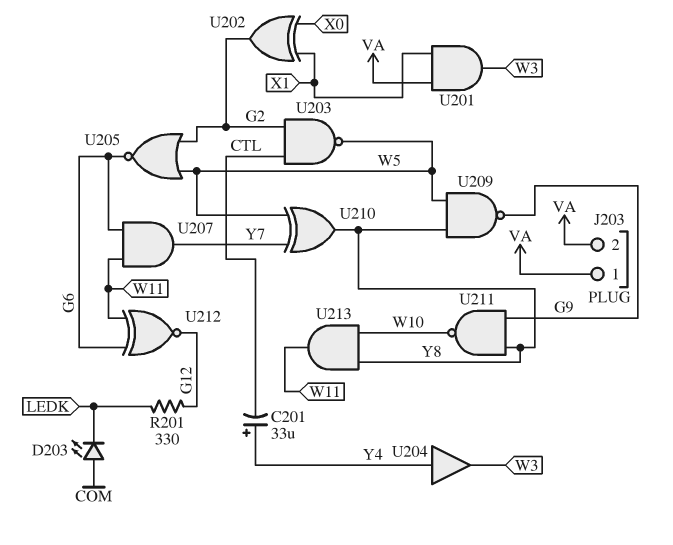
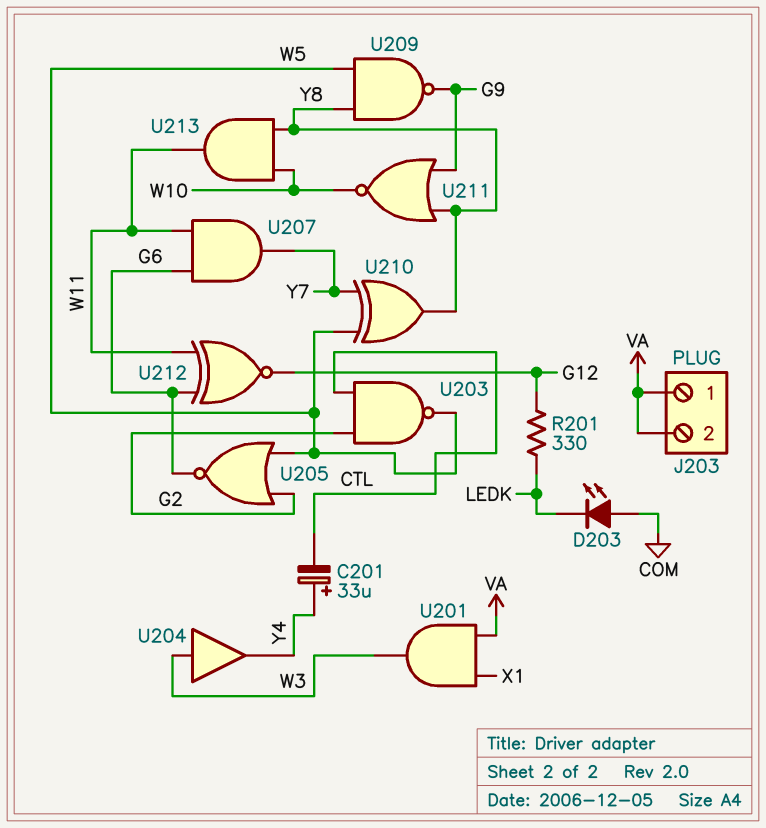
U202: XOR (in X0, in X1, out G2) -> none
U204: buffer (in Y4, out W3) -> buffer (in W3, out Y4)
U211: NAND (in G9, in Y8, out W10) -> NOR (in G9, in Y8, out W10)

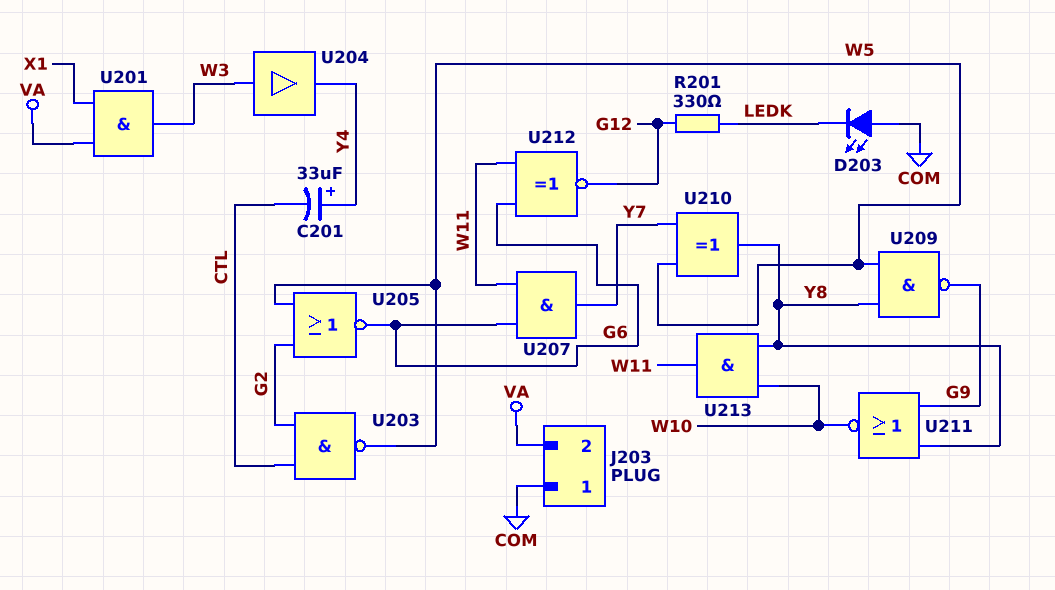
J203 pin 1: VA -> COM

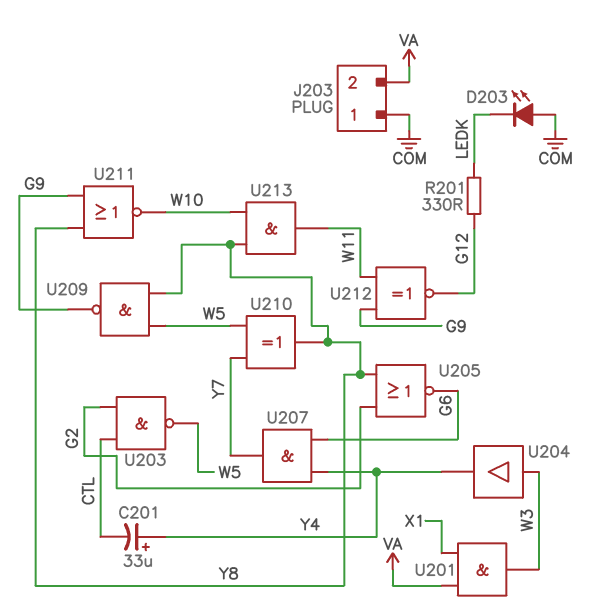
U205: NOR (in G2, in W5, out G6) -> NOR (in G2, in Y8, out G6)
U207: AND (in G6, in W11, out Y7) -> AND (in G6, in Y4, out Y7)
U212: XNOR (in G6, in W11, out G12) -> XNOR (in G9, in W11, out G12)

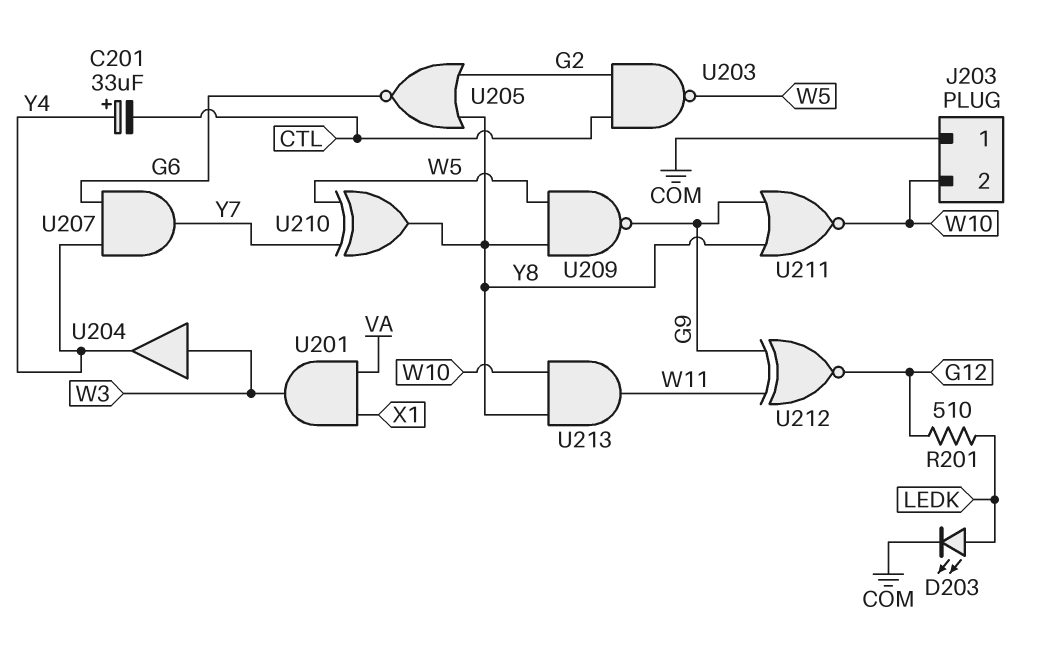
D203: LED (A COM, K LEDK) -> LED (A LEDK, K COM)
J203 pin 2: VA -> W10
R201: 330 (G12, LEDK) -> 510 (G12, LEDK)

